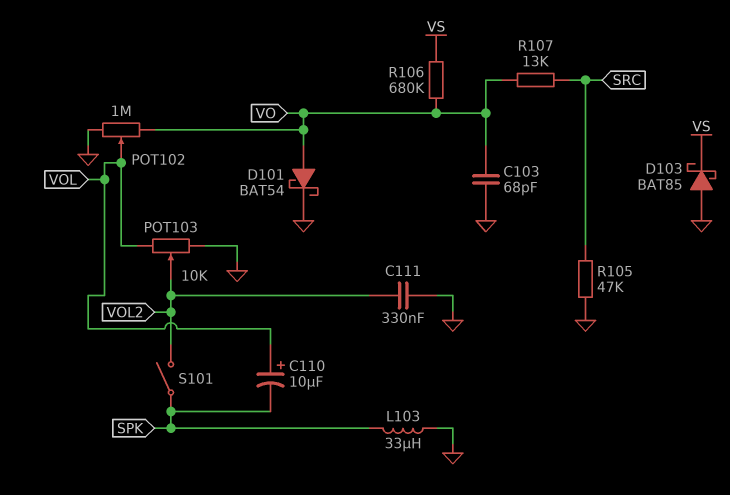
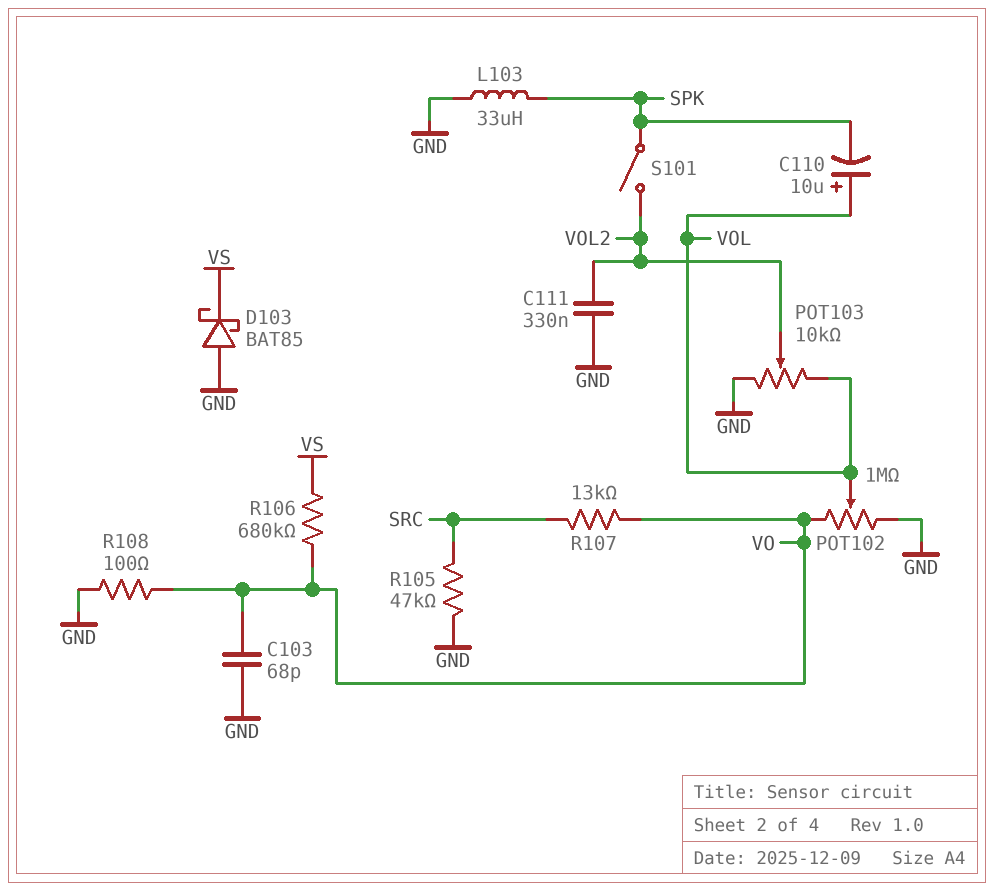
D101: schottky BAT54 (A VO, K GND) -> none
R108: none -> 100 (GND, VO)

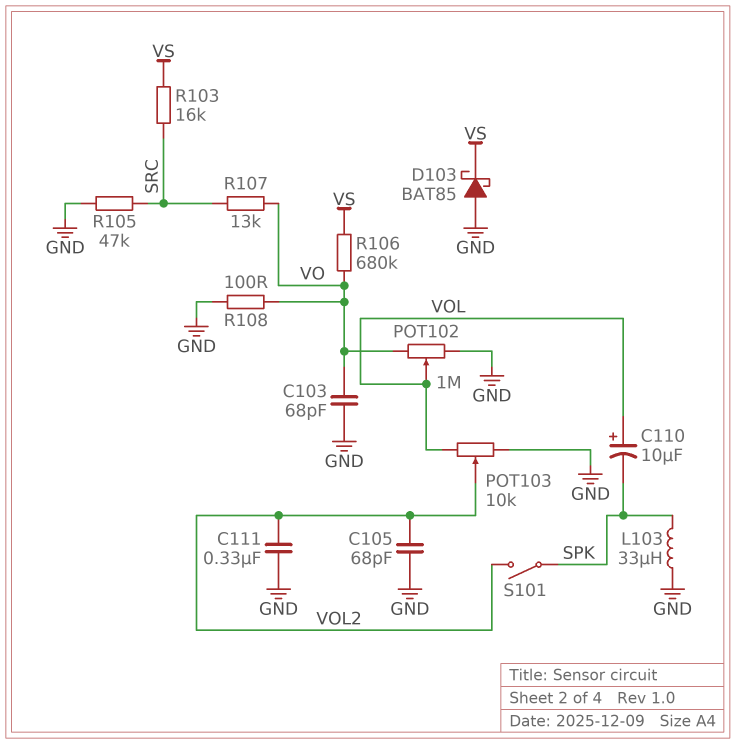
C105: none -> 68pF (GND, VOL2)
R103: none -> 16k (SRC, VS)

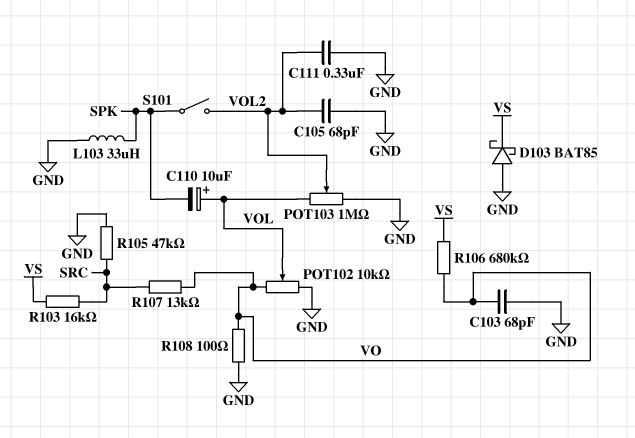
POT102: 1M (GND, VO, wiper VOL) -> 10k (GND, VO, wiper VOL)
POT103: 10k (GND, VOL, wiper VOL2) -> 1M (GND, VOL, wiper VOL2)

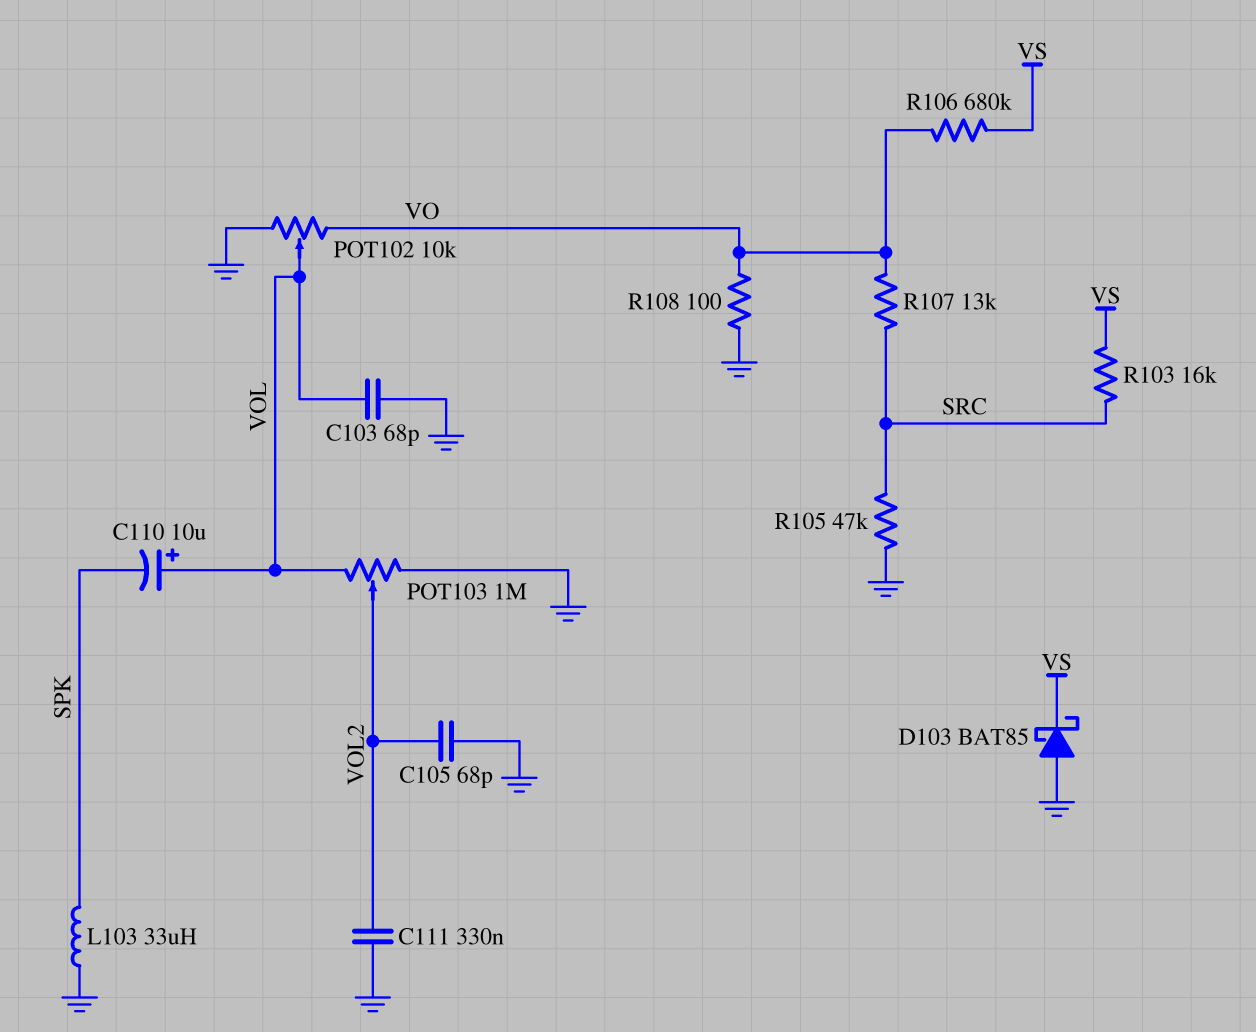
C103: 68pF (GND, VO) -> 68pF (GND, VOL)
S101: switch (SPK, VOL2) -> none

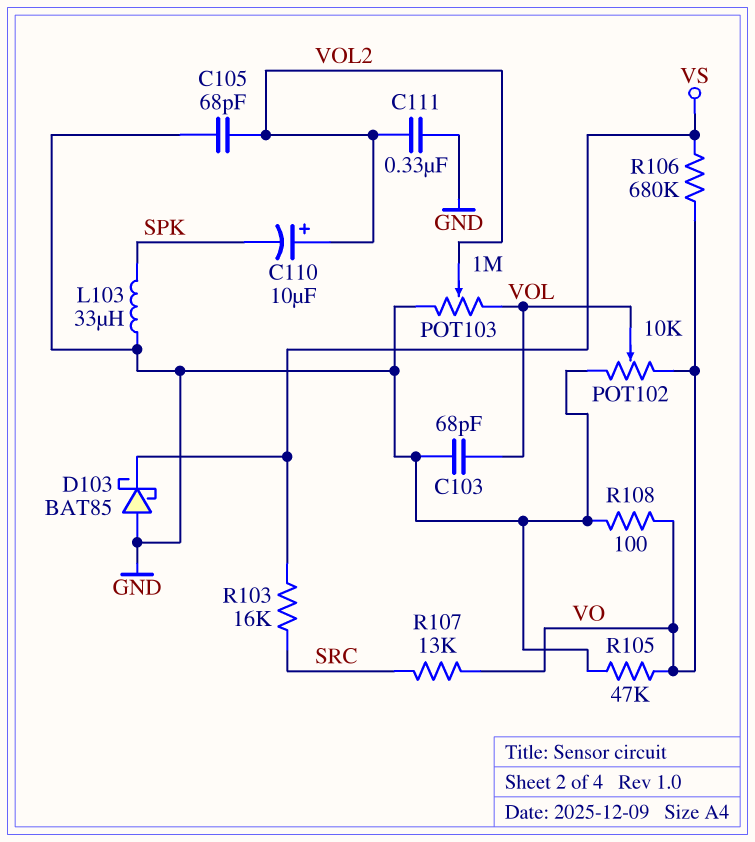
C110: 10uF (plus VOL, minus SPK) -> 10uF (plus VOL2, minus SPK)
R105: 47k (GND, SRC) -> 47k (GND, VO)

